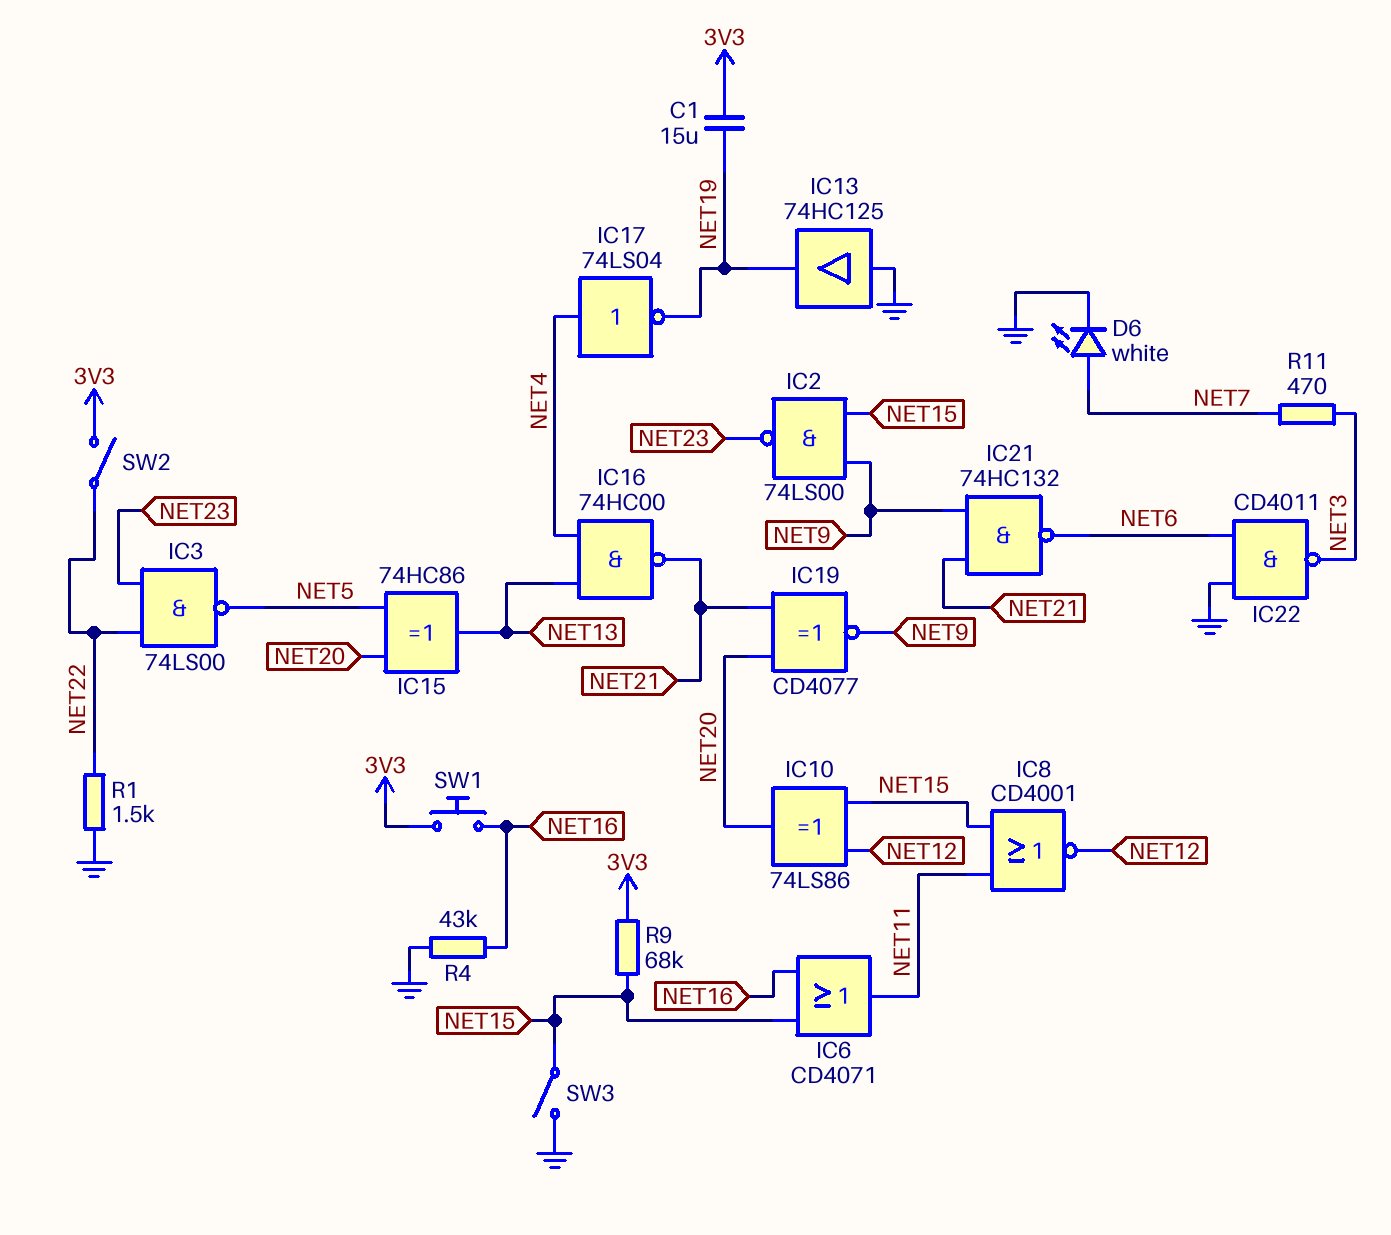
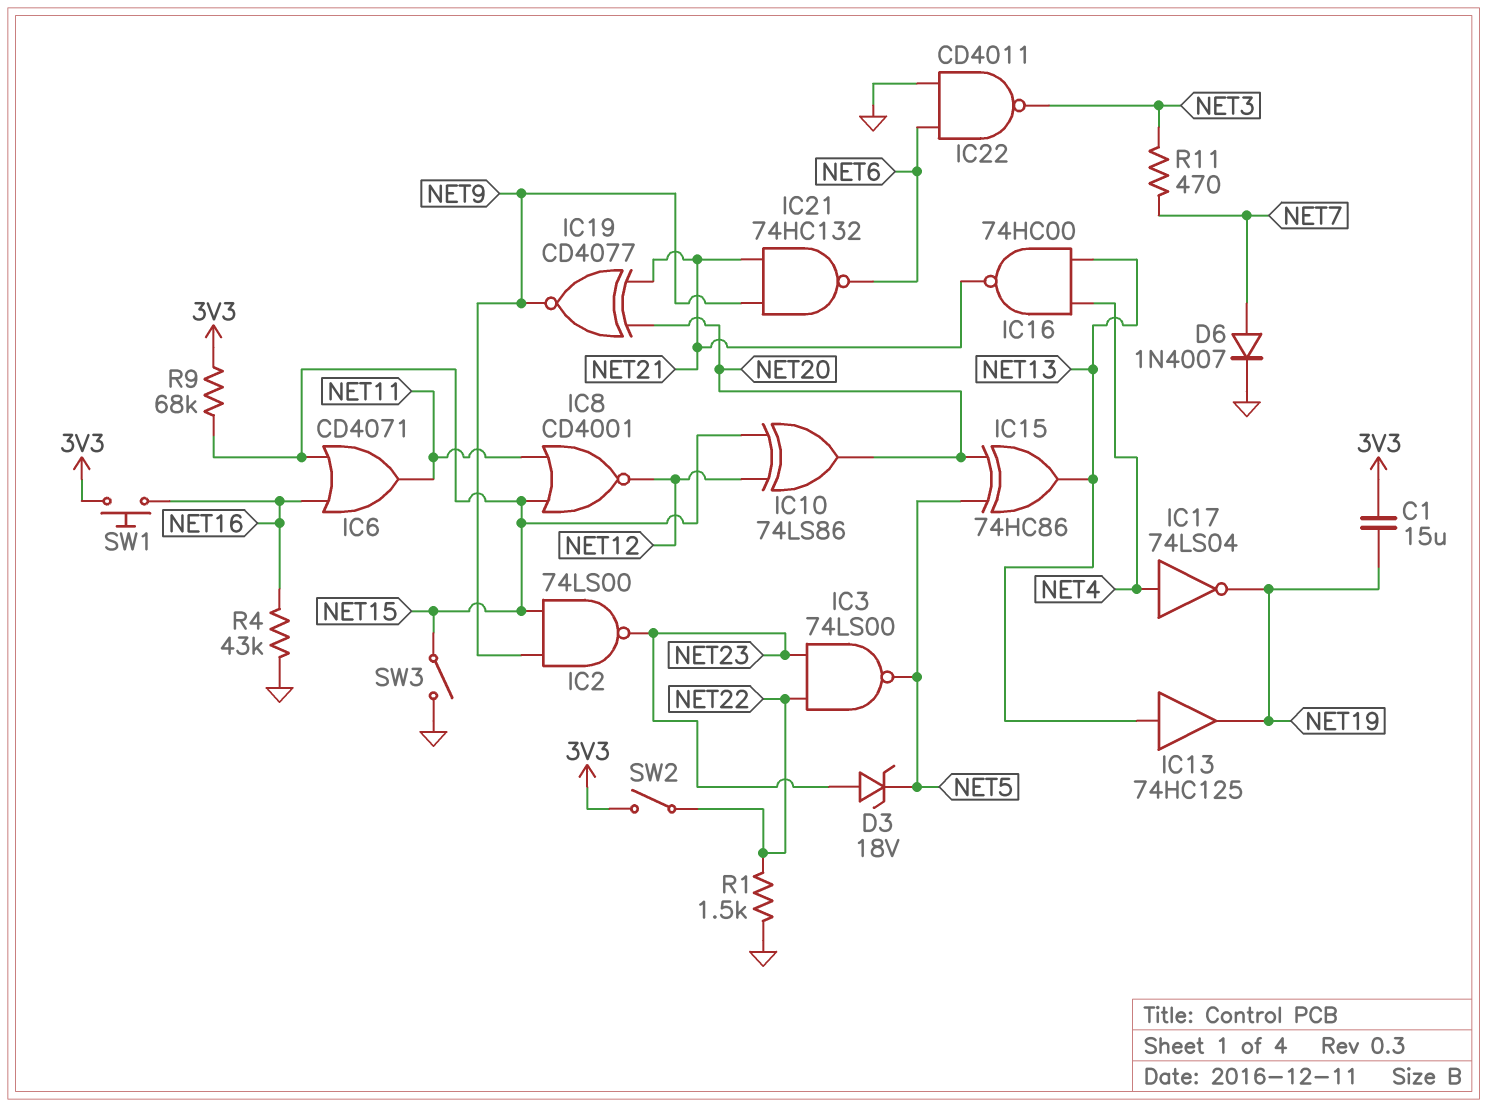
D3: none -> zener 18V (A NET23, K NET5)
D6: LED white (A NET7, K GND) -> diode 1N4007 (A NET7, K GND)
IC13: buffer 74HC125 (in GND, out NET19) -> buffer 74HC125 (in NET13, out NET19)

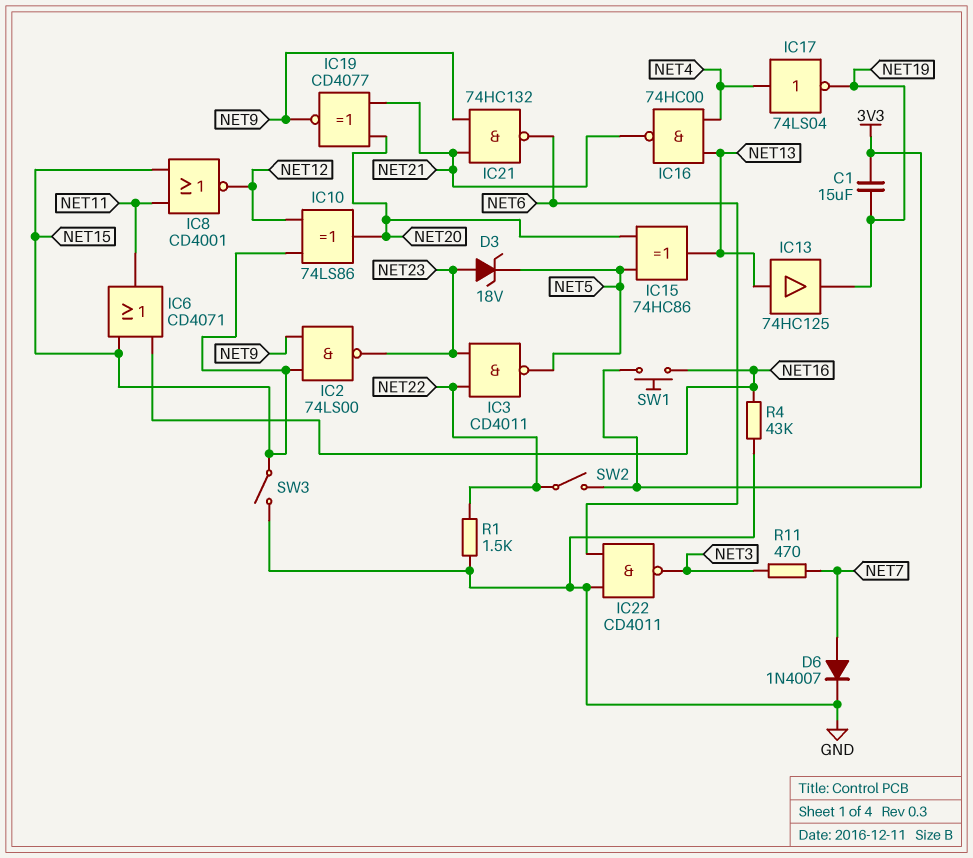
IC3: NAND 74LS00 (in NET22, in NET23, out NET5) -> NAND CD4011 (in NET22, in NET23, out NET5)
R9: 68k (3V3, NET15) -> none

